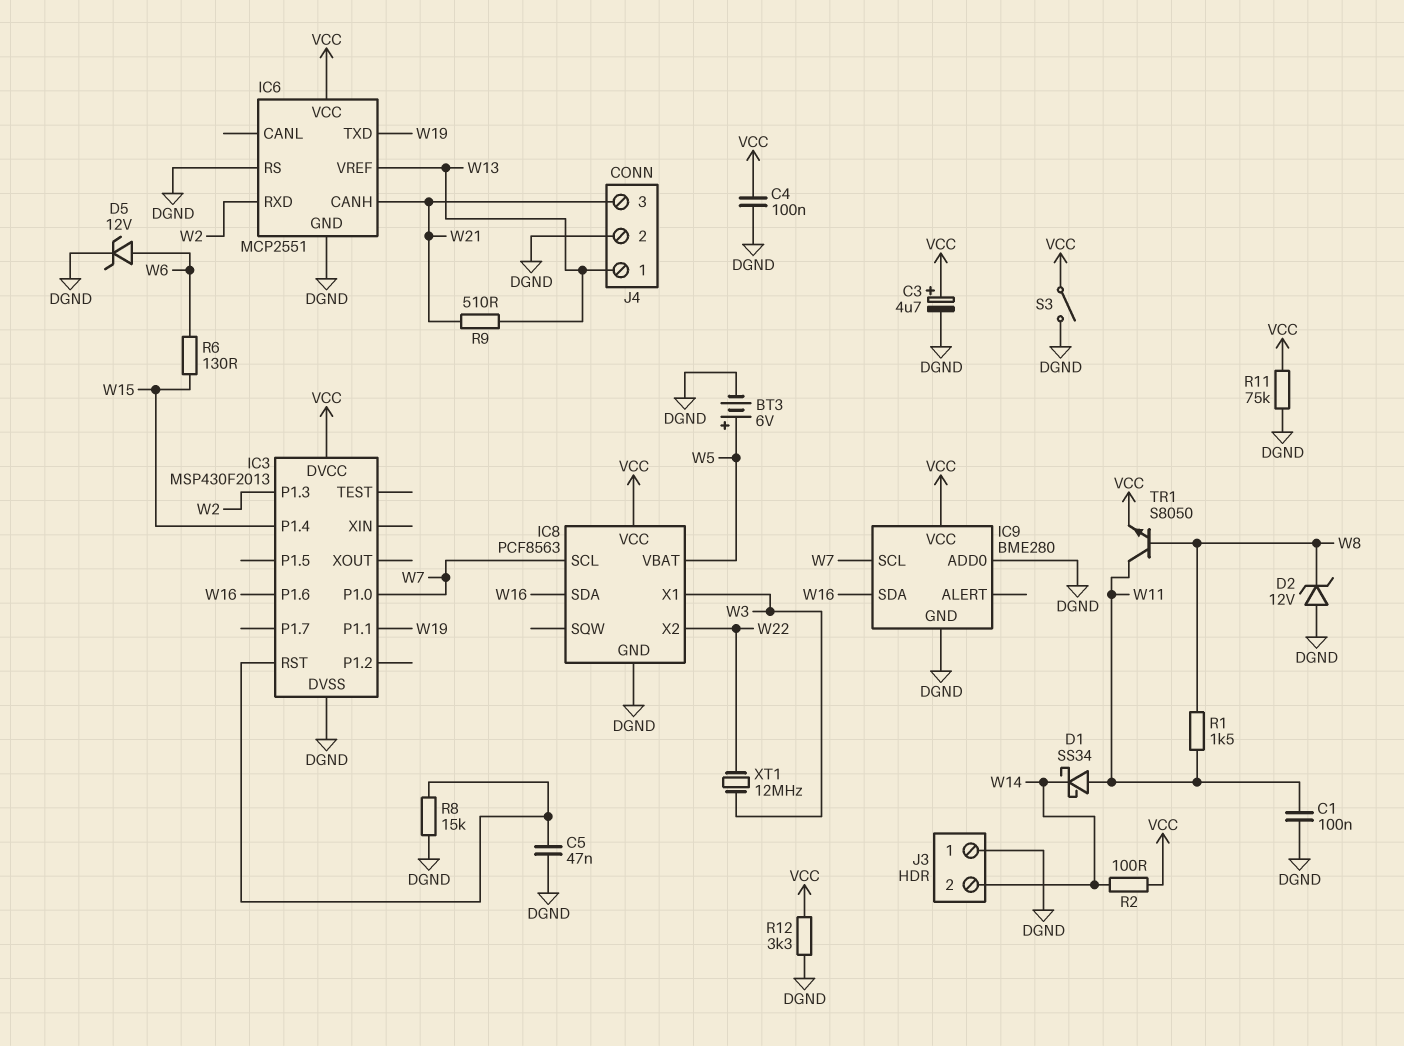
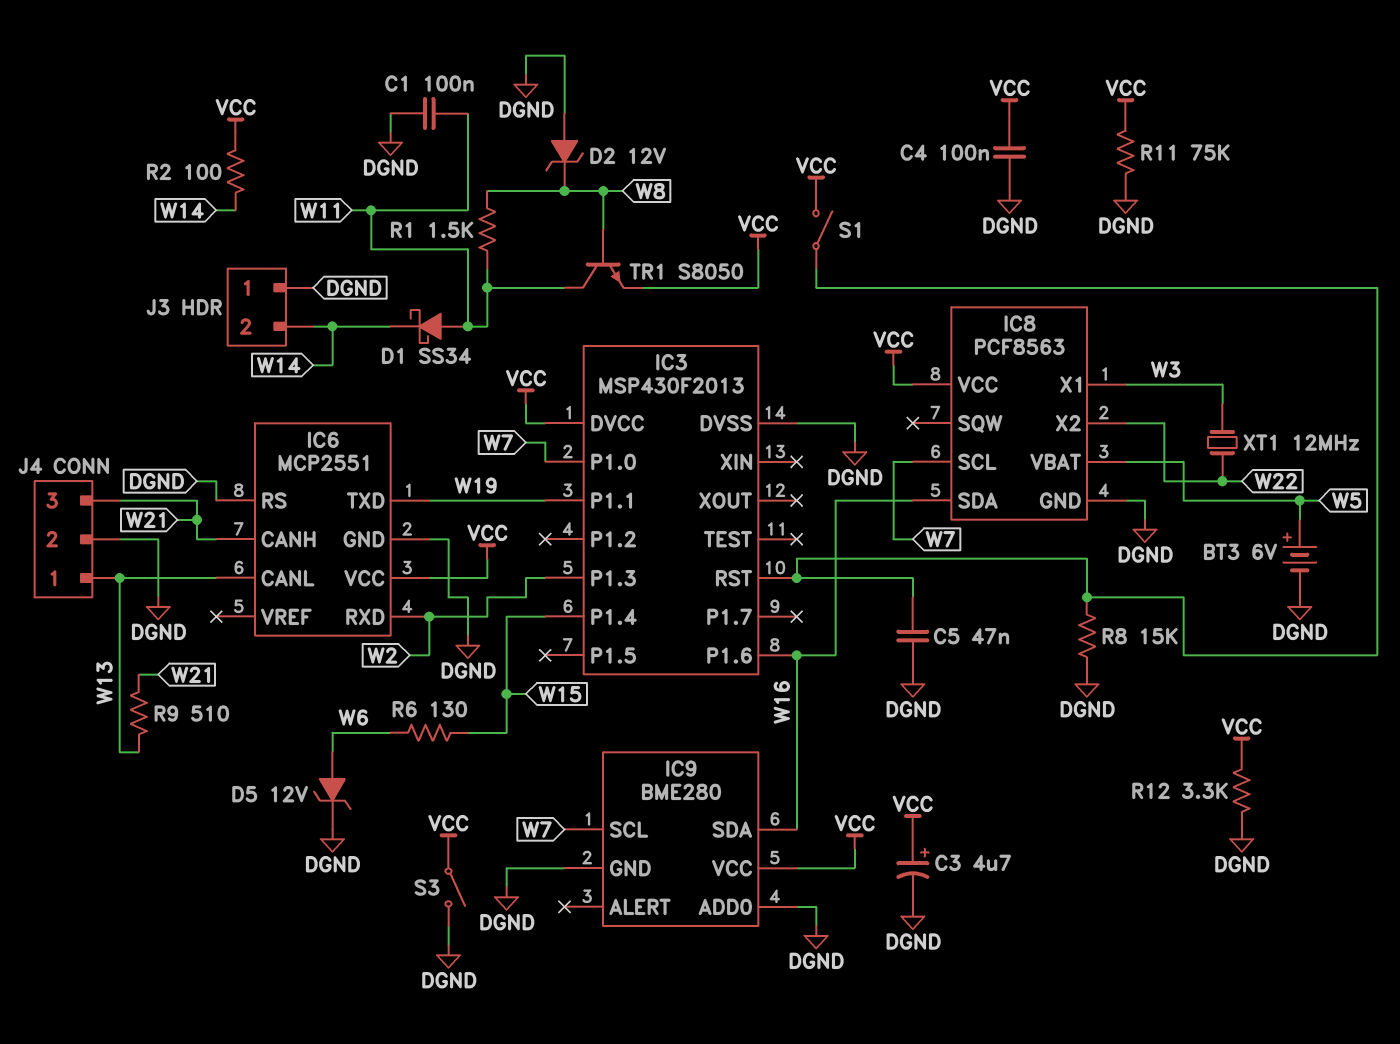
IC6 pin CANL: none -> W13
IC6 pin VREF: W13 -> none
S1: none -> switch (IC3/RST, VCC)

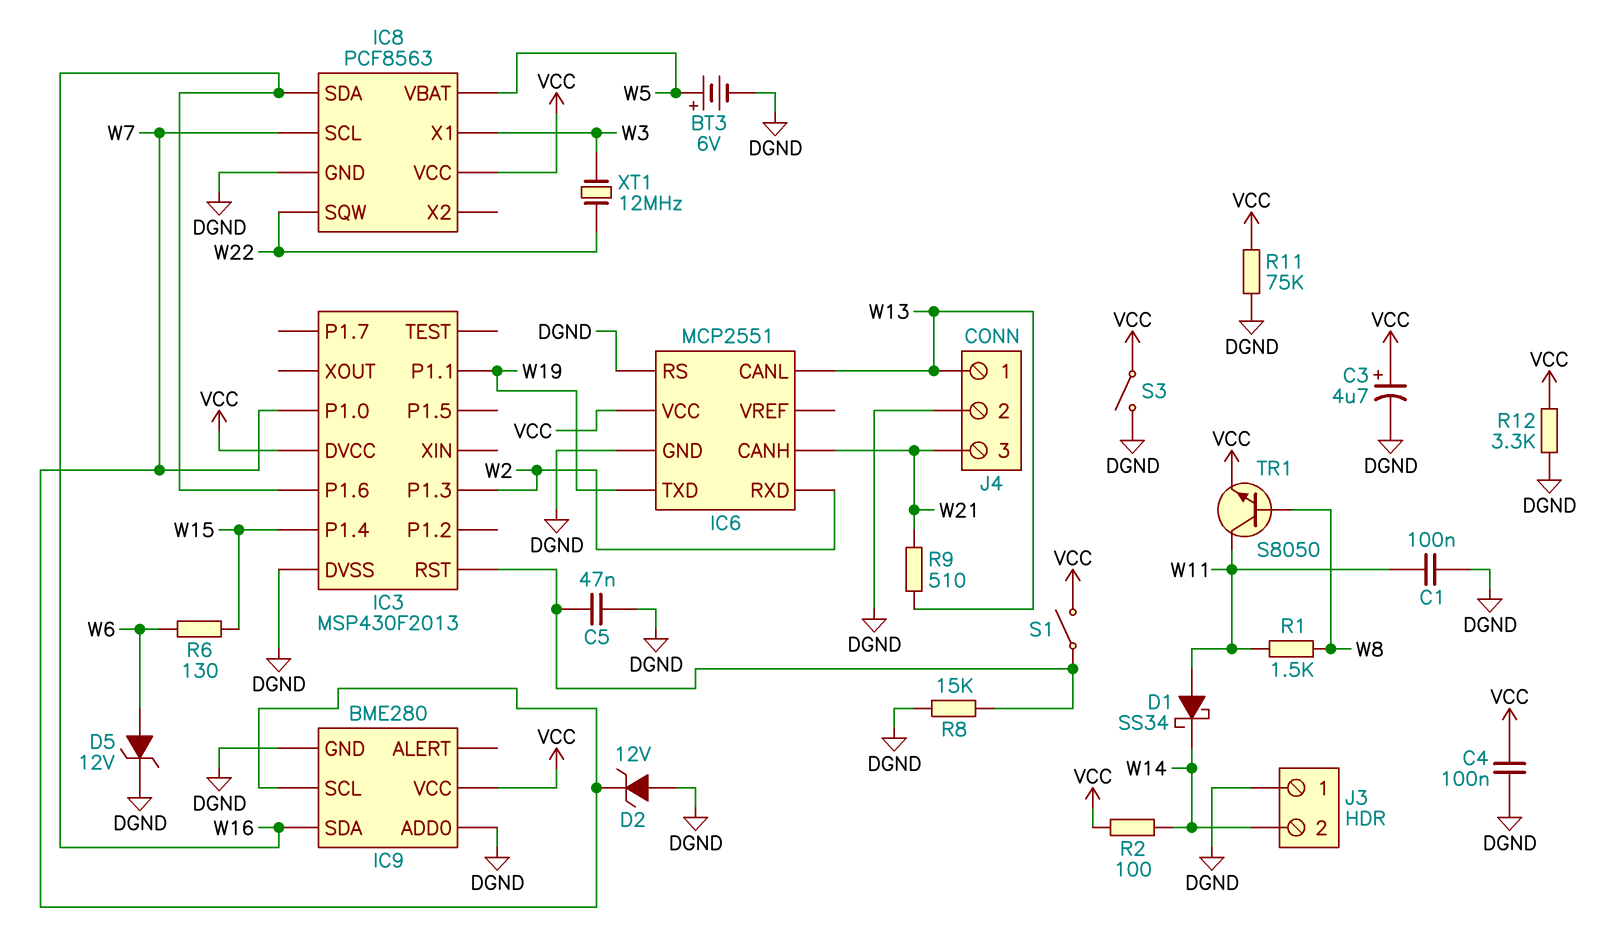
D2: zener 12V (A DGND, K W8) -> zener 12V (A DGND, K W7)
IC8 pin SQW: none -> W22
IC8 pin X2: W22 -> none

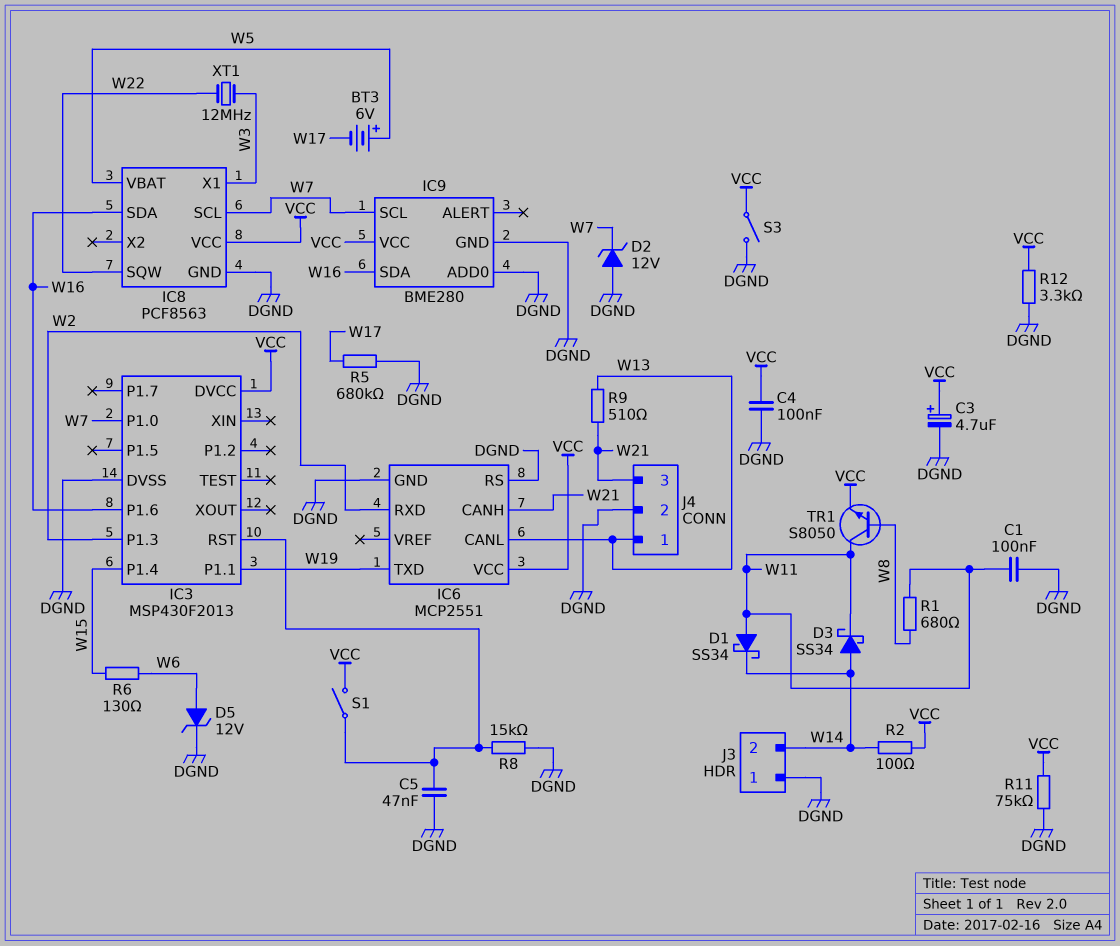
BT3: 6V (plus W5, minus DGND) -> 6V (plus W5, minus W17)
D3: none -> schottky SS34 (A W14, K W11)
R1: 1.5k (W8, W11) -> 680 (W8, W11)
R5: none -> 680k (DGND, W17)

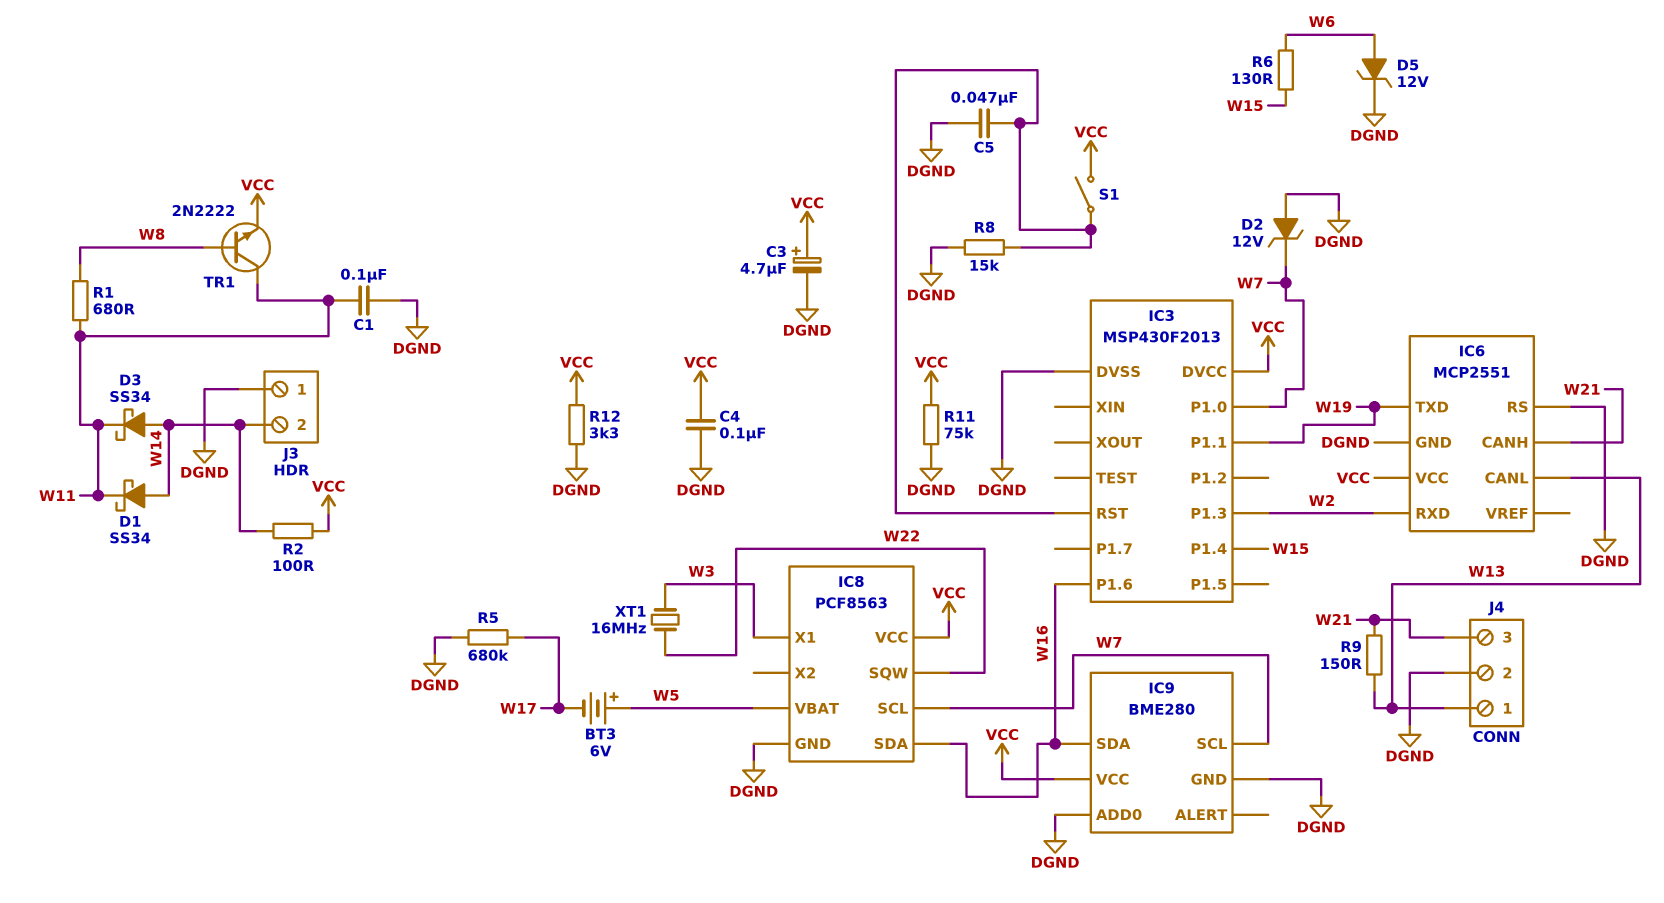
D1: schottky SS34 (A W11, K W14) -> schottky SS34 (A W14, K W11)
R9: 510 (W13, W21) -> 150 (W13, W21)
S3: switch (DGND, VCC) -> none
TR1: NPN S8050 (B W8, C W11, E VCC) -> NPN 2N2222 (B W8, C W11, E VCC)
XT1: 12MHz (W3, W22) -> 16MHz (W3, W22)

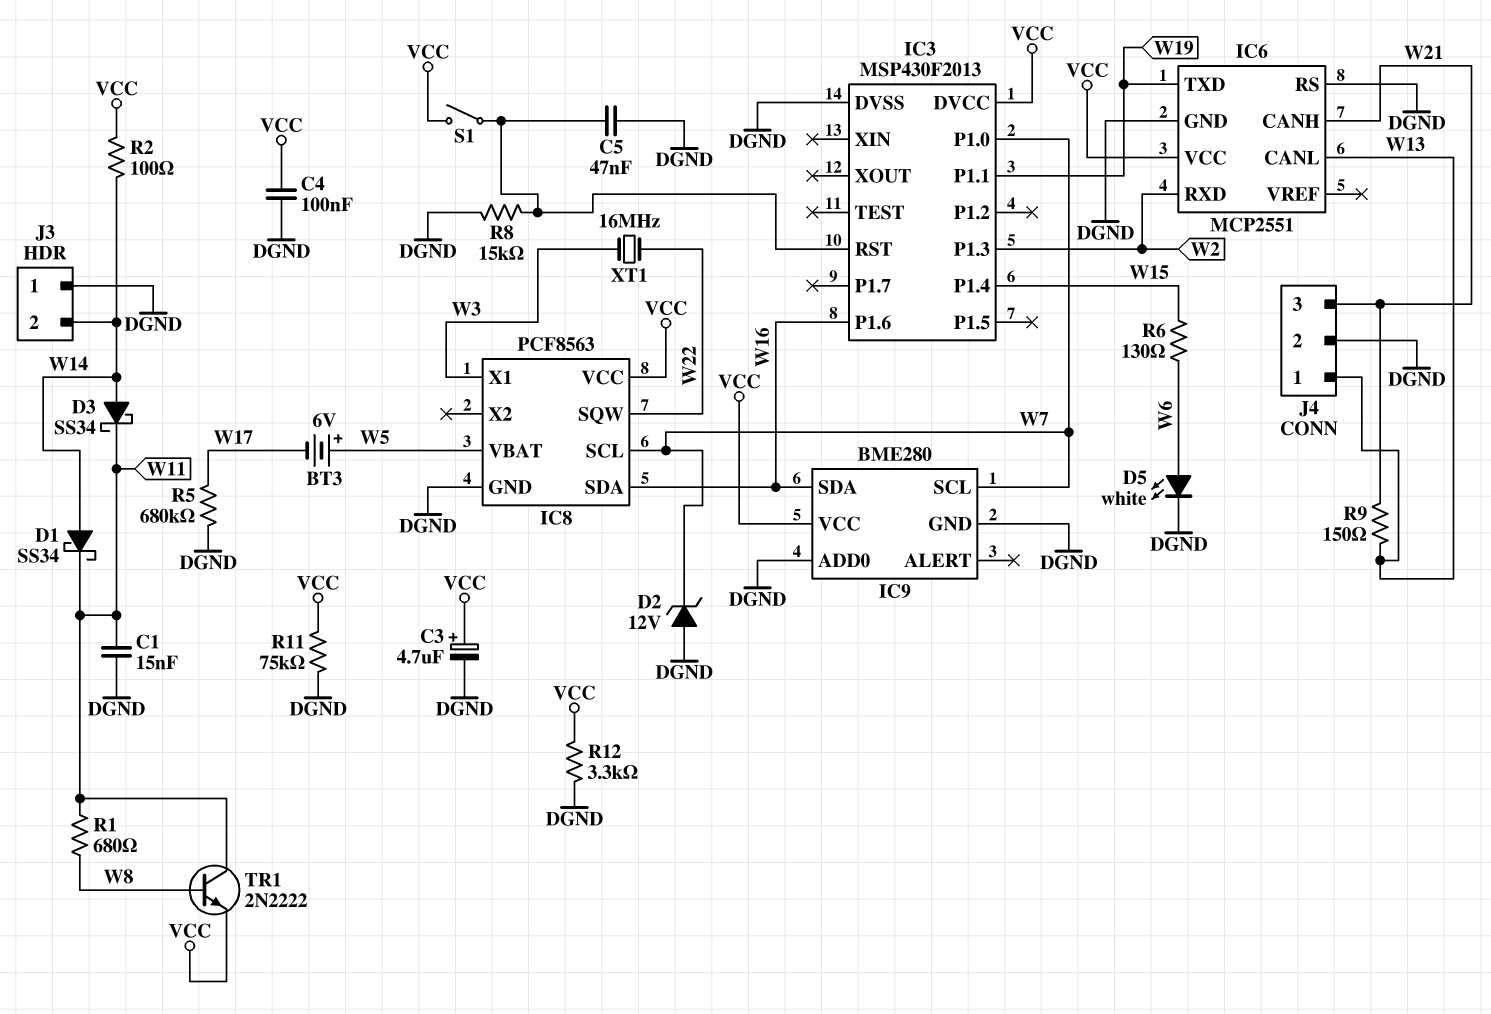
C1: 100nF (DGND, W11) -> 15nF (DGND, W11)
D5: zener 12V (A W6, K DGND) -> LED white (A W6, K DGND)

